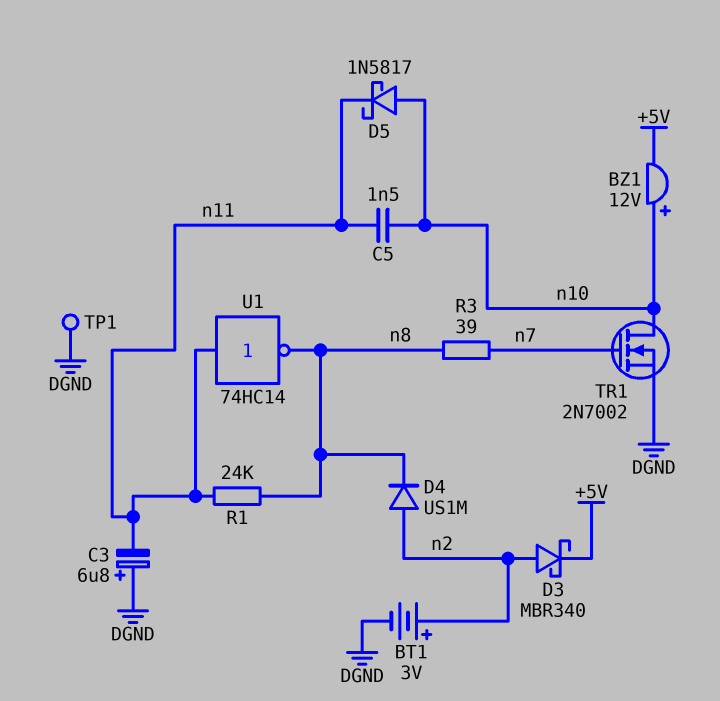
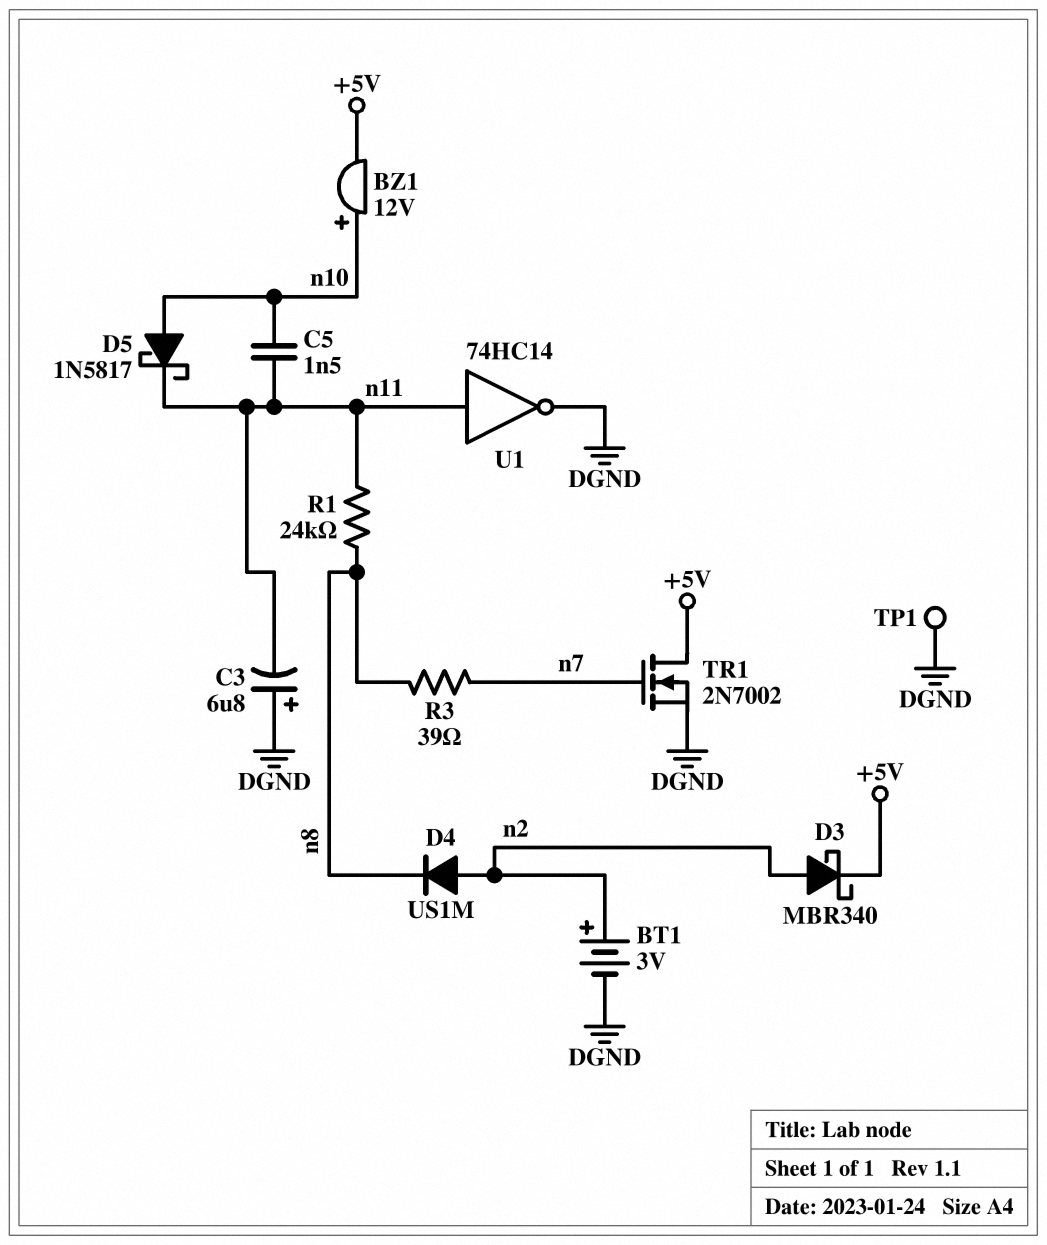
TR1: NMOS 2N7002 (G n7, D n10, S DGND) -> NMOS 2N7002 (G n7, D +5V, S DGND)
U1: NOT 74HC14 (in n11, out n8) -> NOT 74HC14 (in n11, out DGND)

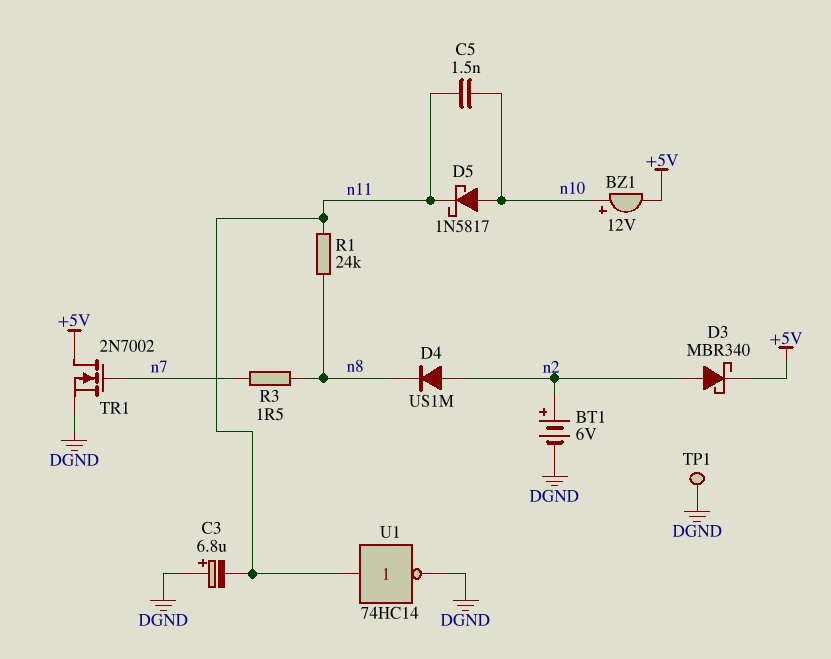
BT1: 3V (plus n2, minus DGND) -> 6V (plus n2, minus DGND)
R3: 39 (n7, n8) -> 1.5 (n7, n8)

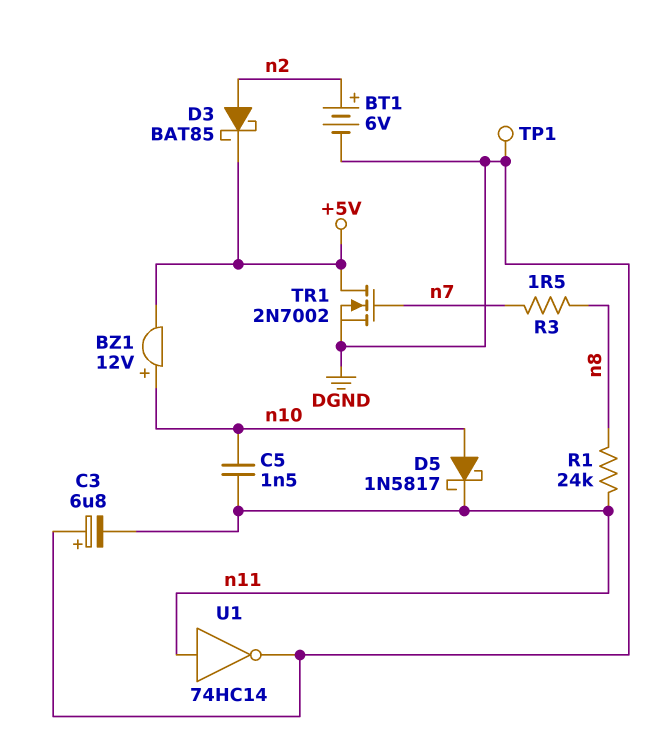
D3: schottky MBR340 (A n2, K +5V) -> schottky BAT85 (A n2, K +5V)
D4: diode US1M (A n2, K n8) -> none

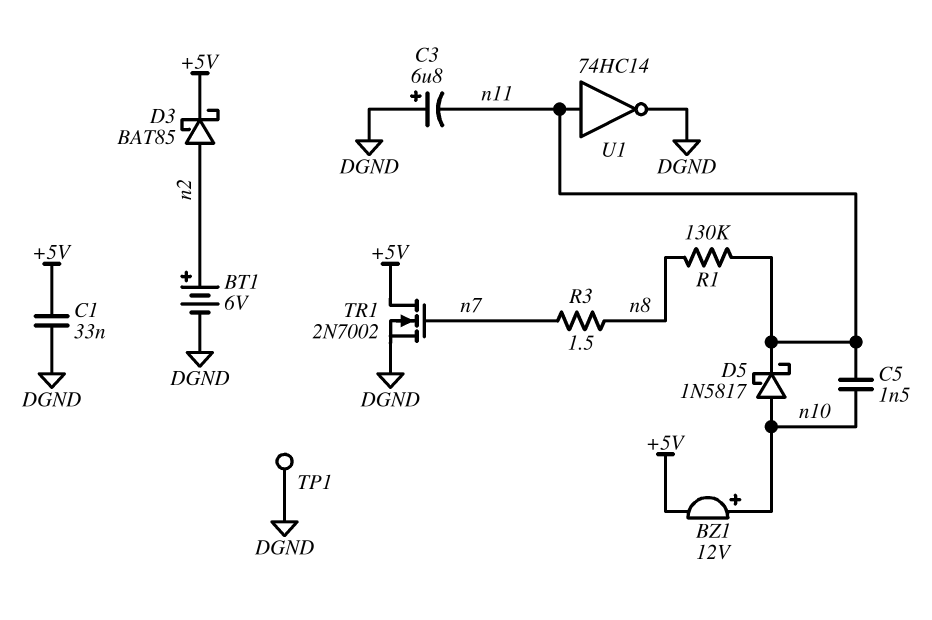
C1: none -> 33nF (+5V, DGND)
R1: 24k (n8, n11) -> 130k (n8, n11)

